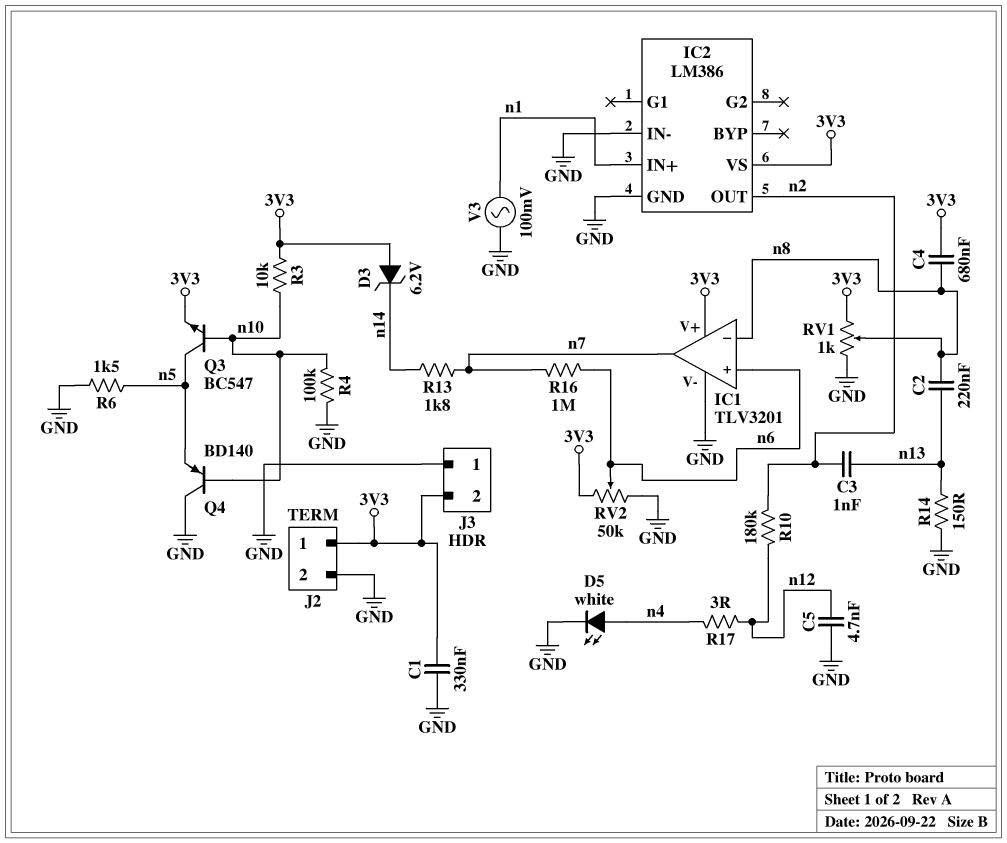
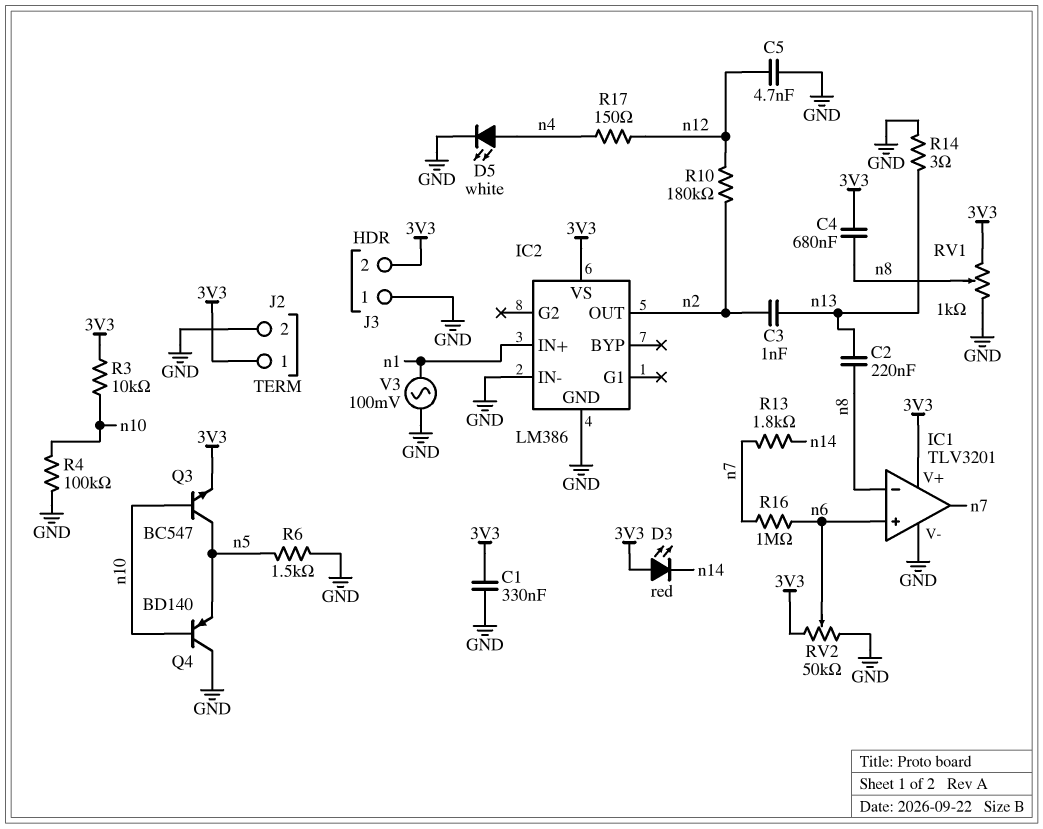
D3: zener 6.2V (A 3V3, K n14) -> LED red (A 3V3, K n14)
R14: 150 (GND, n13) -> 3 (GND, n13)
R17: 3 (n4, n12) -> 150 (n4, n12)

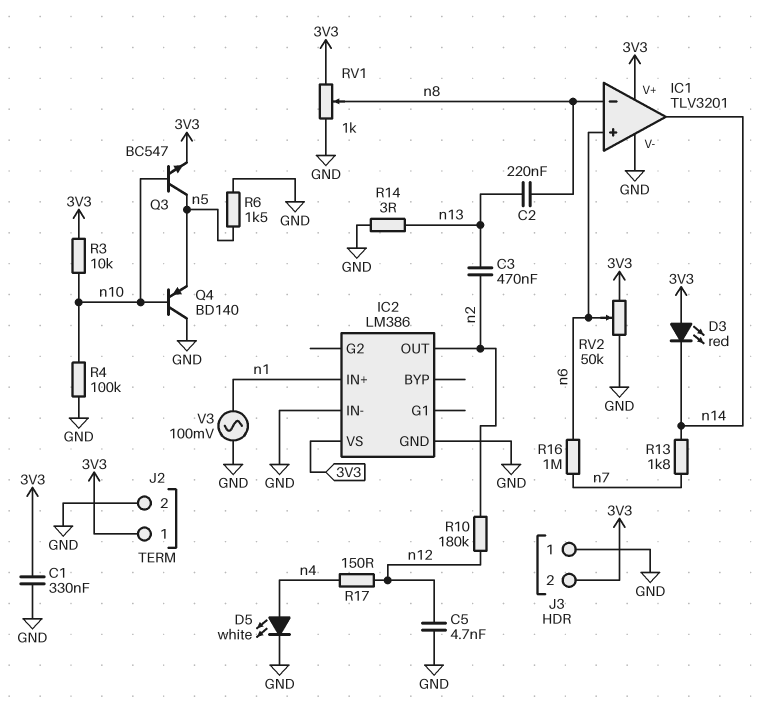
C3: 1nF (n2, n13) -> 470nF (n2, n13)
C4: 680nF (3V3, n8) -> none
IC1 pin out: n7 -> n14

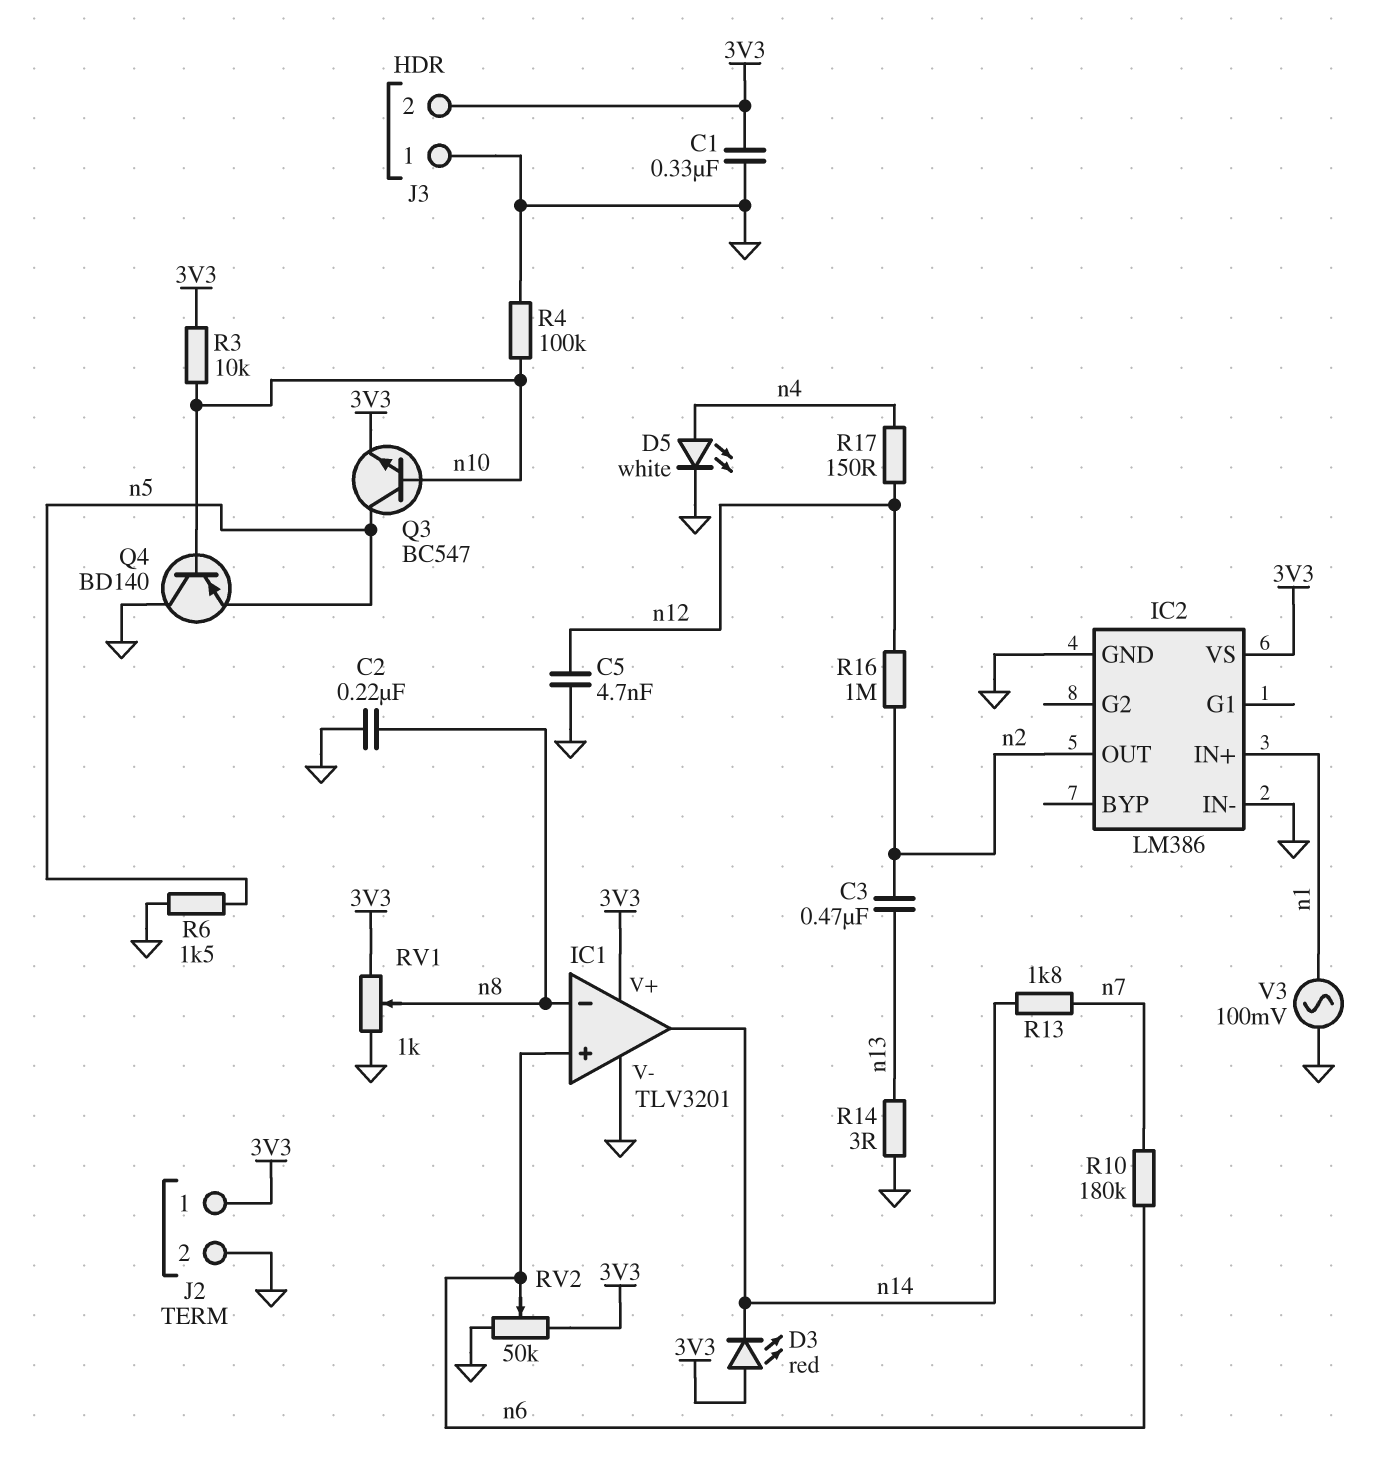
C2: 220nF (n8, n13) -> 220nF (GND, n8)
R10: 180k (n2, n12) -> 180k (n6, n7)
R16: 1M (n6, n7) -> 1M (n2, n12)

